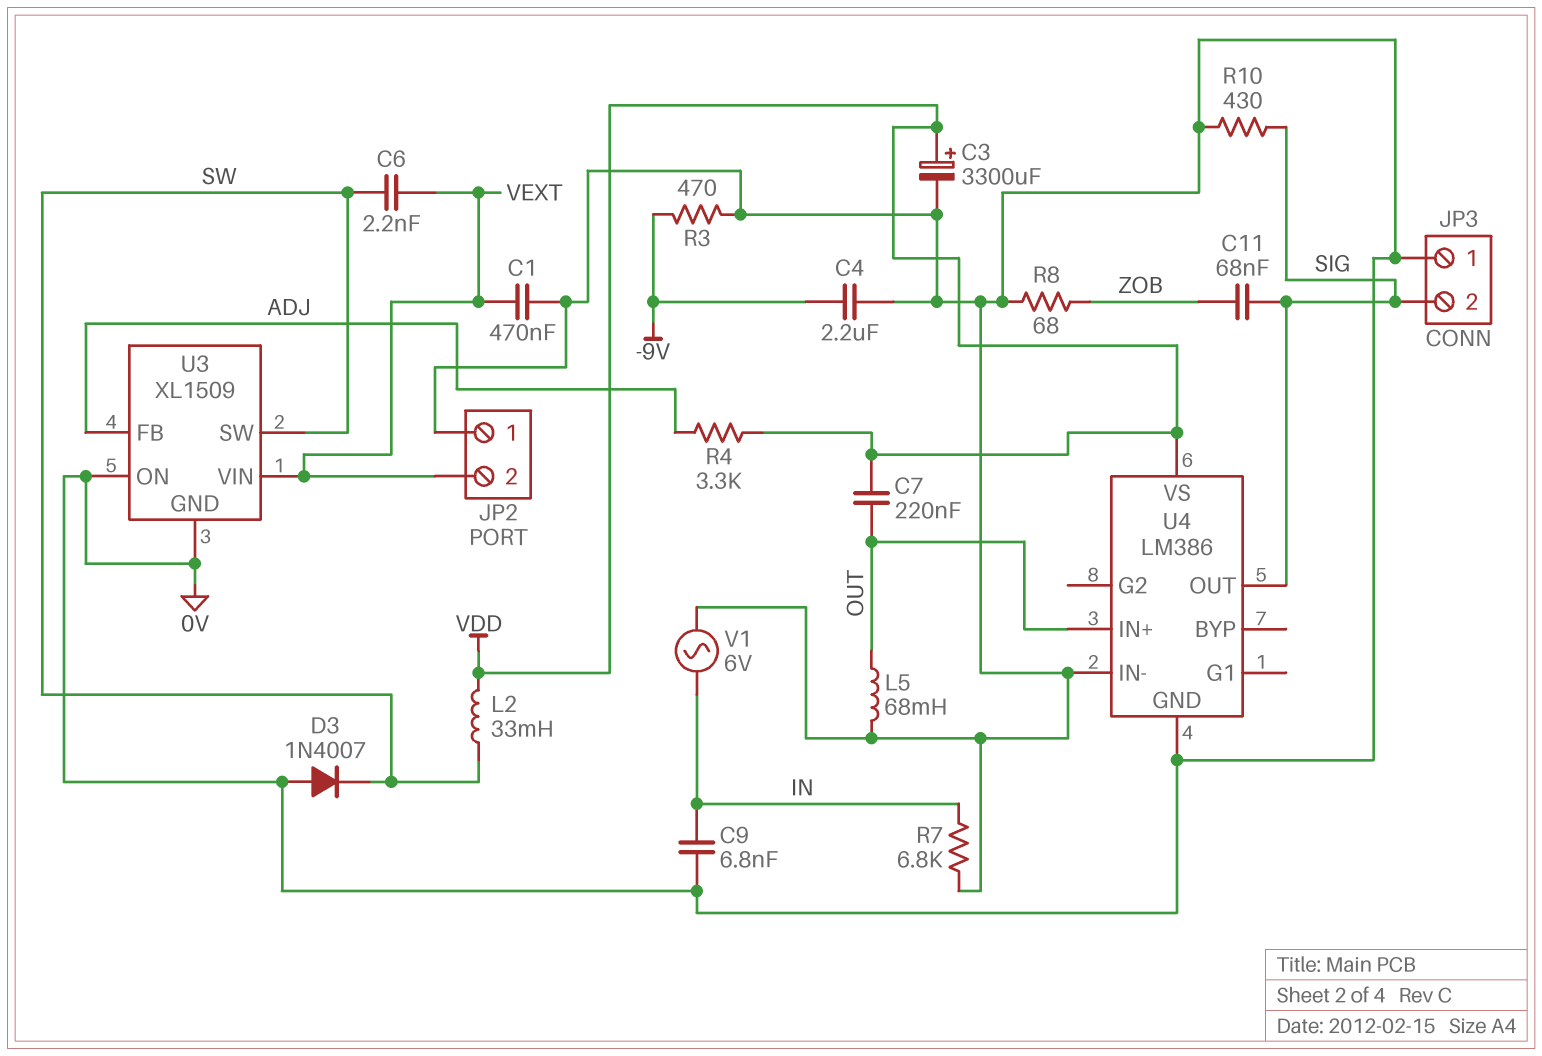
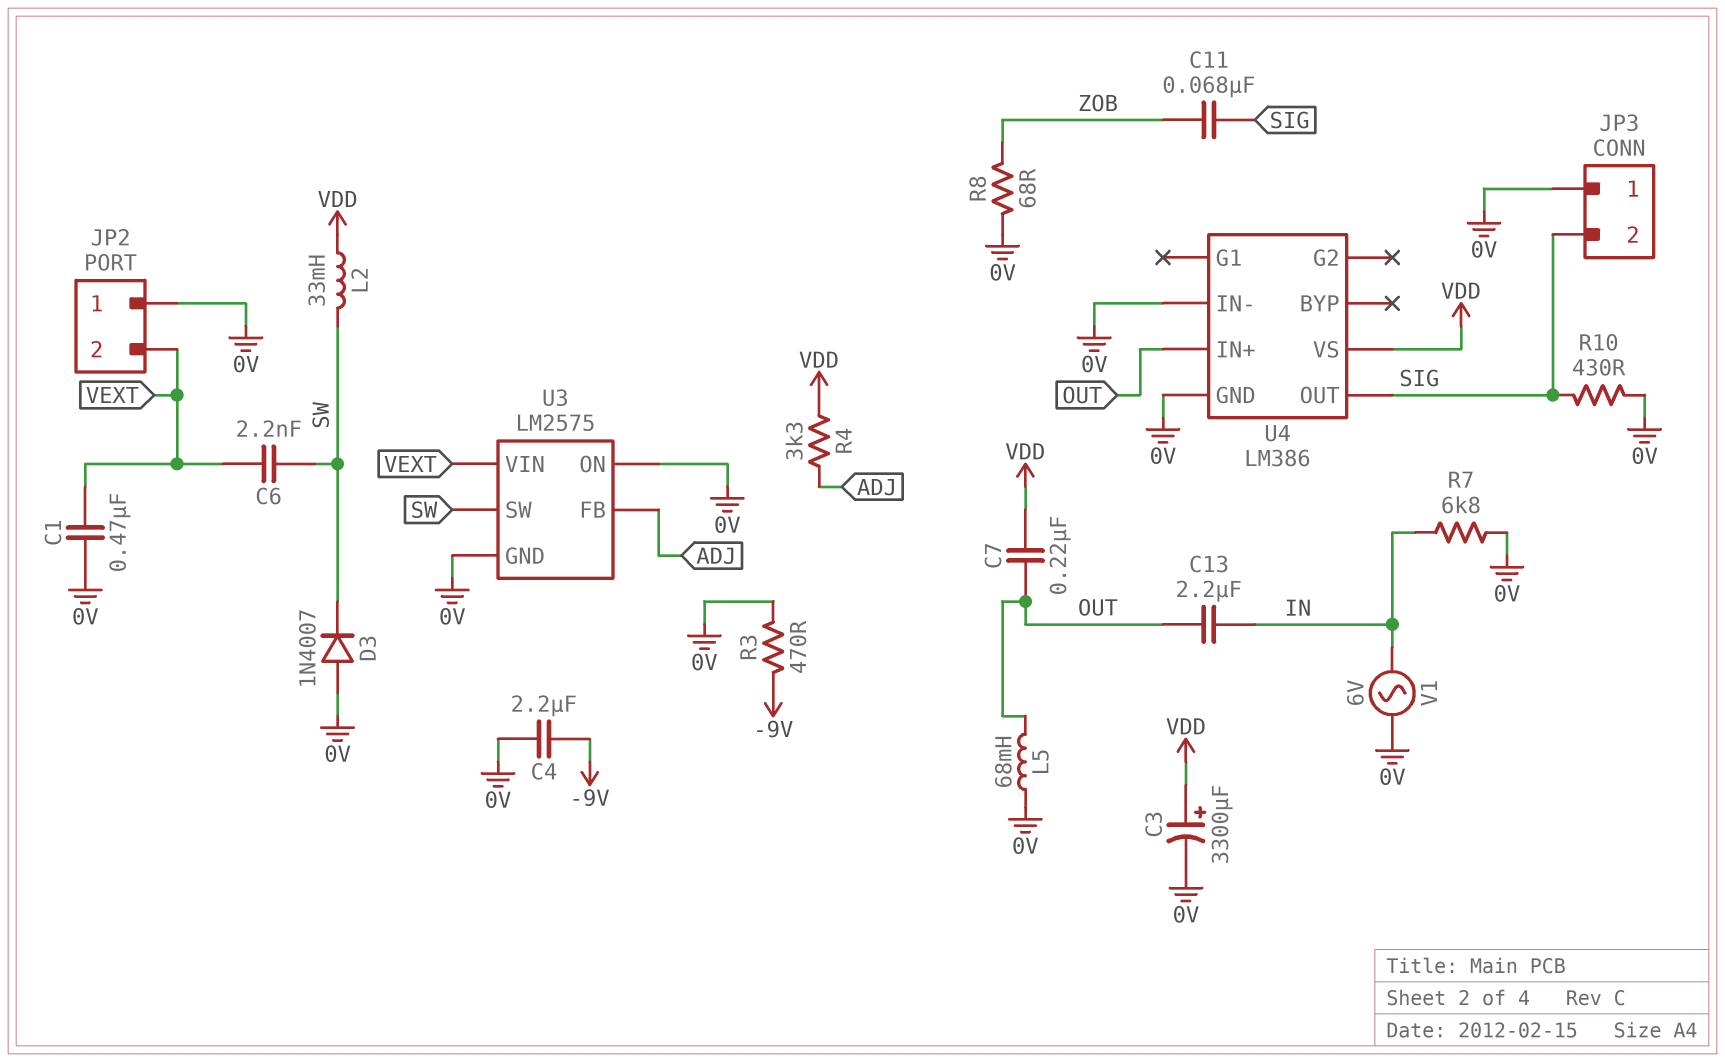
C9: 6.8nF (0V, IN) -> none
C13: none -> 2.2uF (IN, OUT)
U3: XL1509 -> LM2575

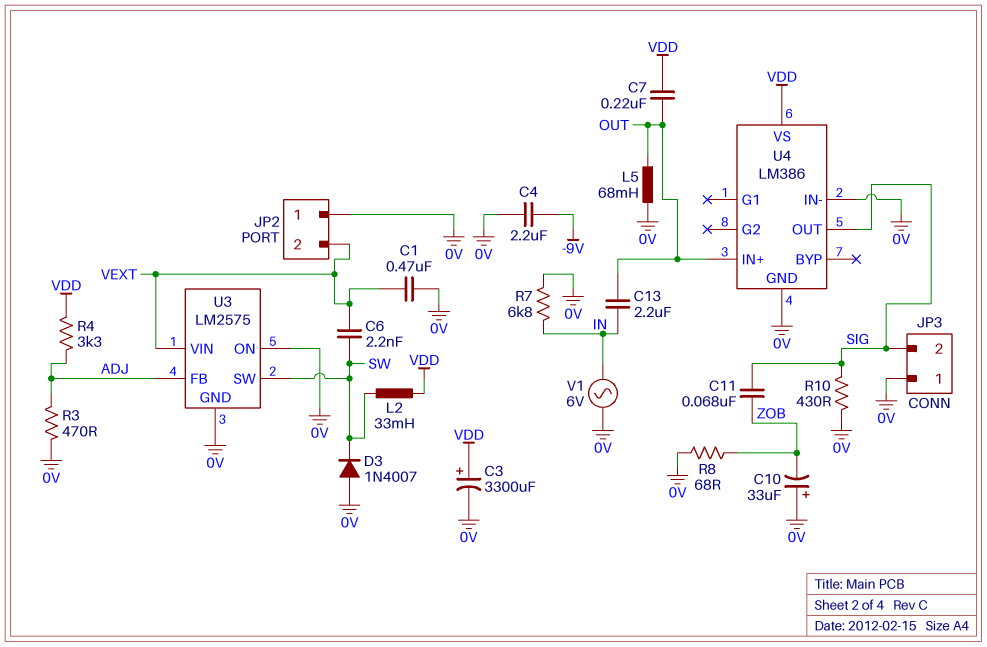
C10: none -> 33uF (plus 0V, minus ZOB)
R3: 470 (-9V, 0V) -> 470 (0V, ADJ)

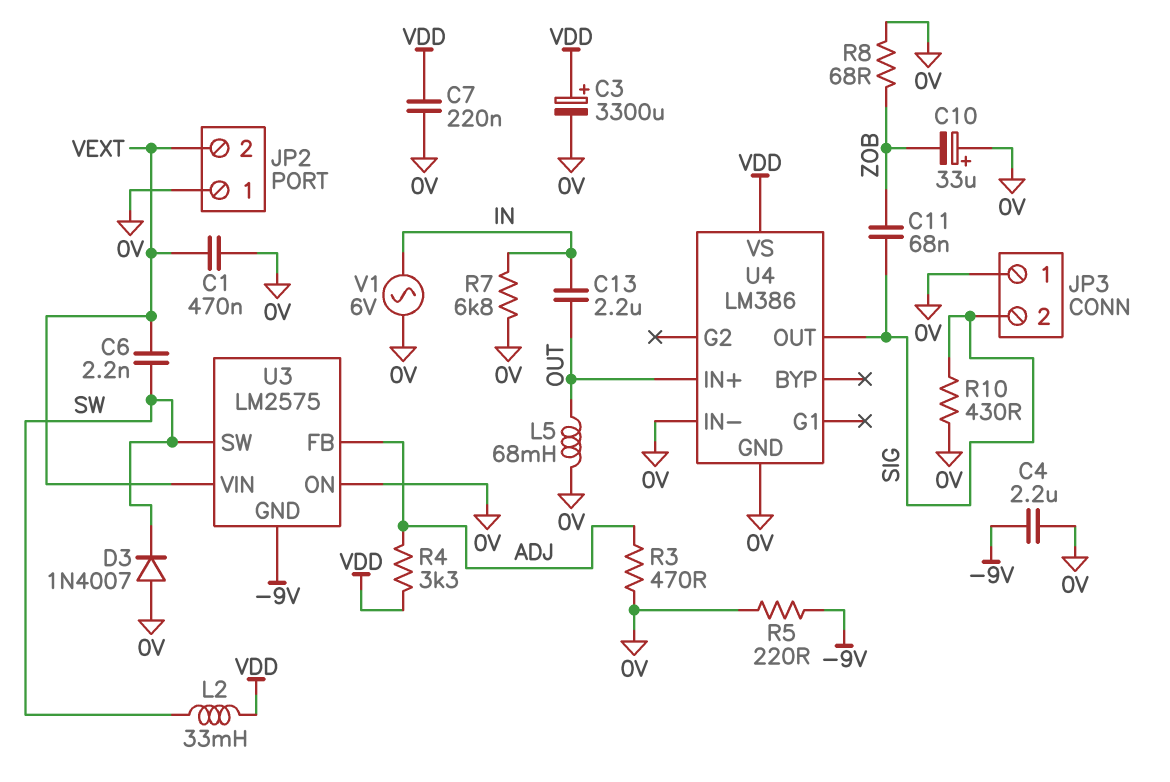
C7: 220nF (OUT, VDD) -> 220nF (0V, VDD)
R5: none -> 220 (-9V, 0V)
U3 pin GND: 0V -> -9V

